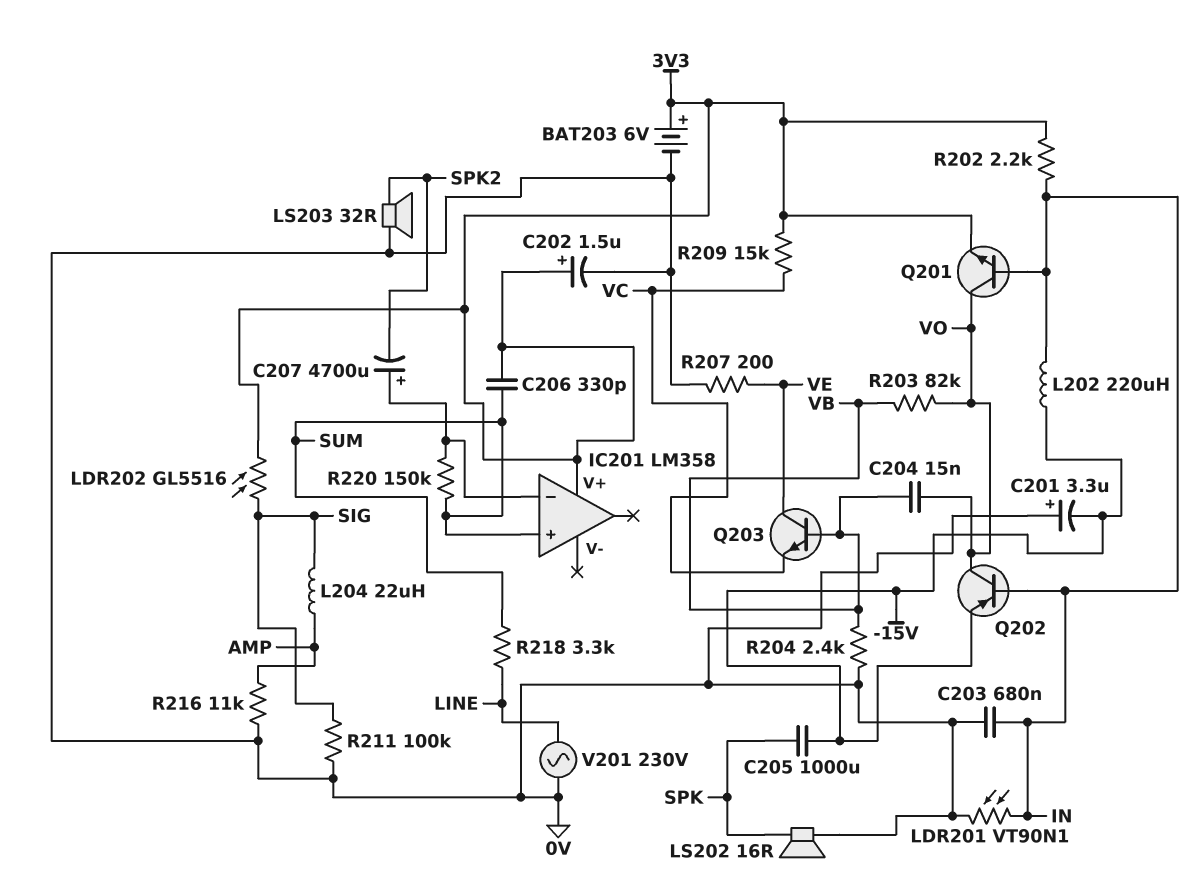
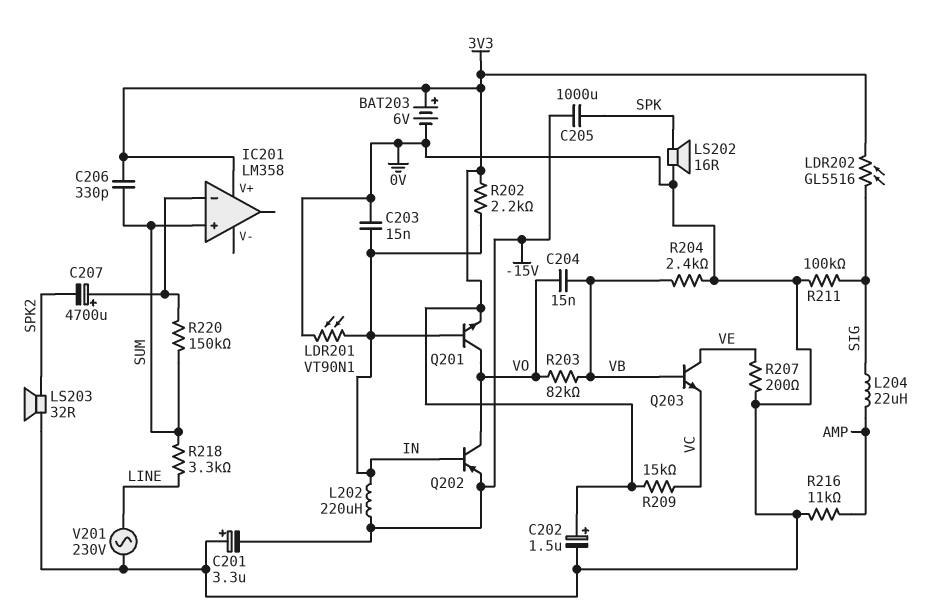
C203: 680nF (0V, IN) -> 15nF (0V, IN)

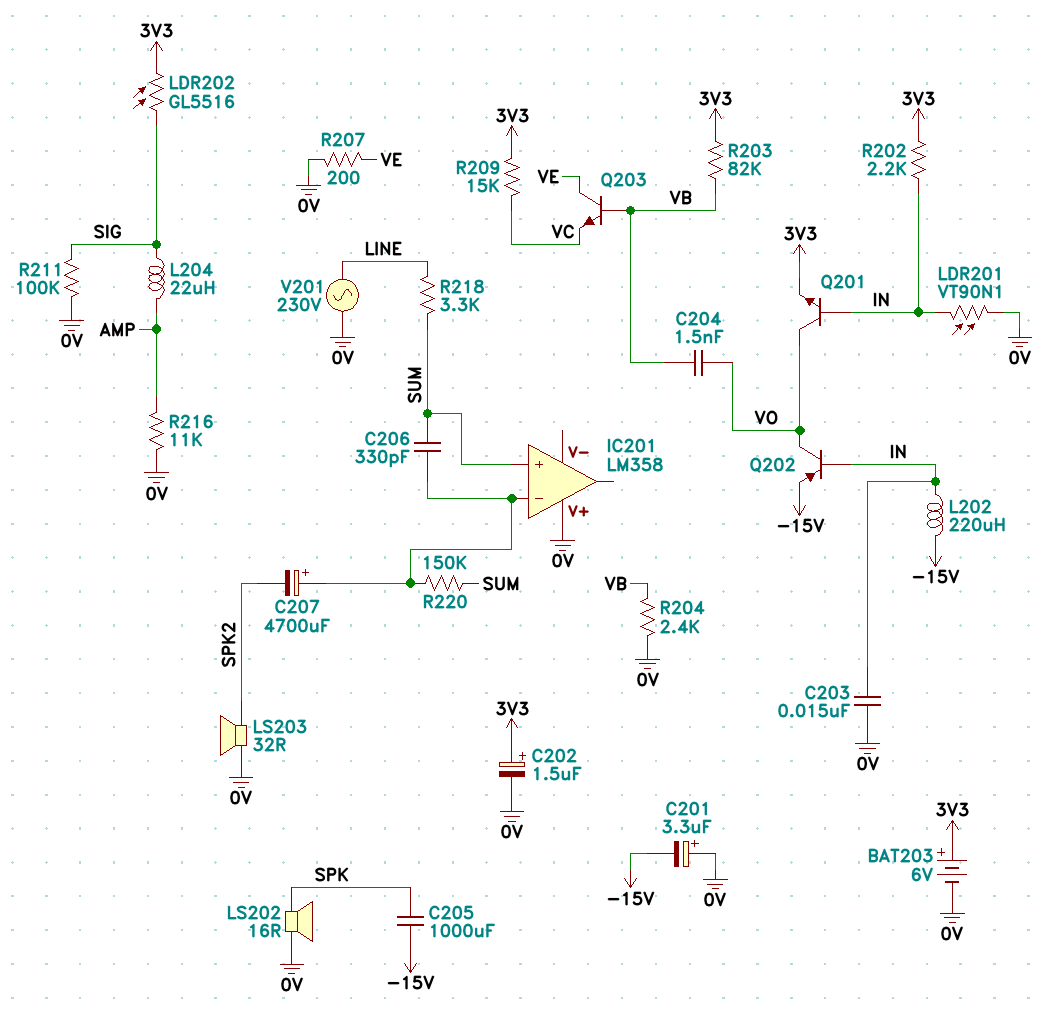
C204: 15nF (VB, VO) -> 1.5nF (VB, VO)
C206: 330pF (3V3, SUM) -> 330pF (IC201/in-, SUM)
IC201 pin V+: 3V3 -> 0V
R203: 82k (VB, VO) -> 82k (3V3, VB)

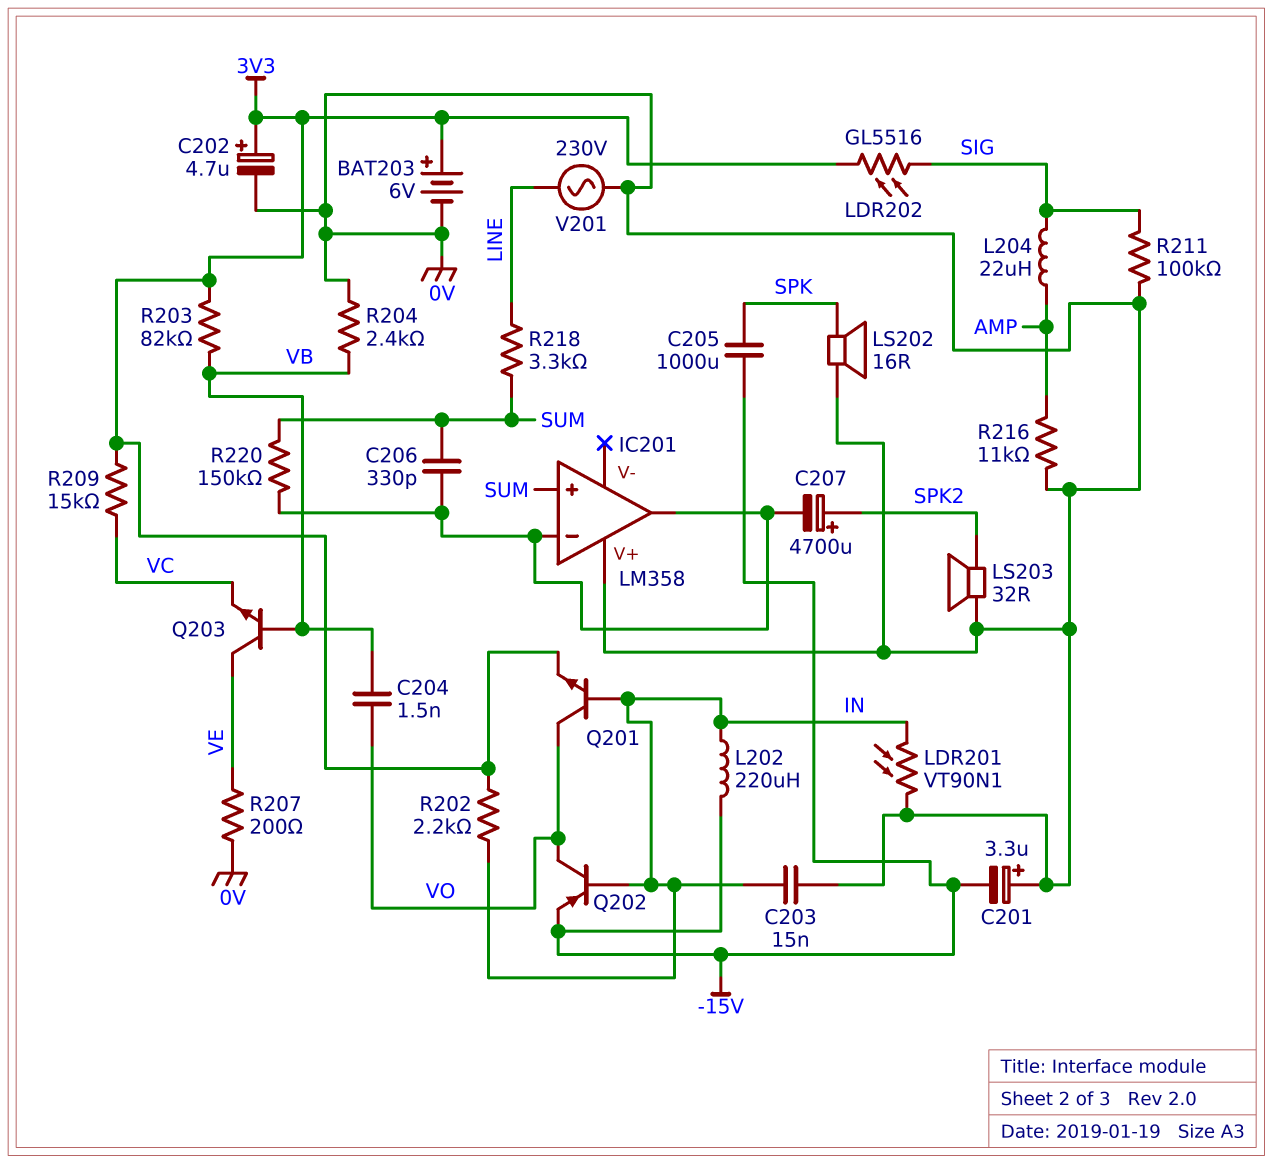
C202: 1.5uF (plus 3V3, minus 0V) -> 4.7uF (plus 3V3, minus 0V)
C207: 4700uF (plus IC201/in-, minus SPK2) -> 4700uF (plus SPK2, minus IC201/in-)
IC201 pin out: none -> IC201/in-

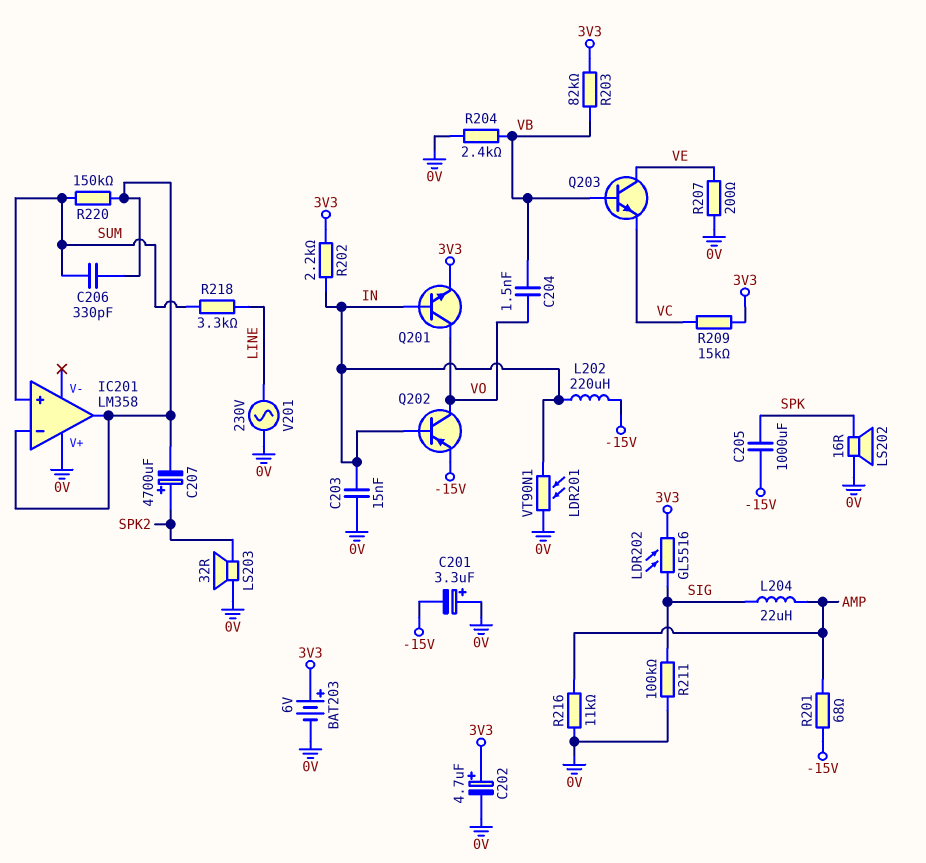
R201: none -> 68 (-15V, AMP)

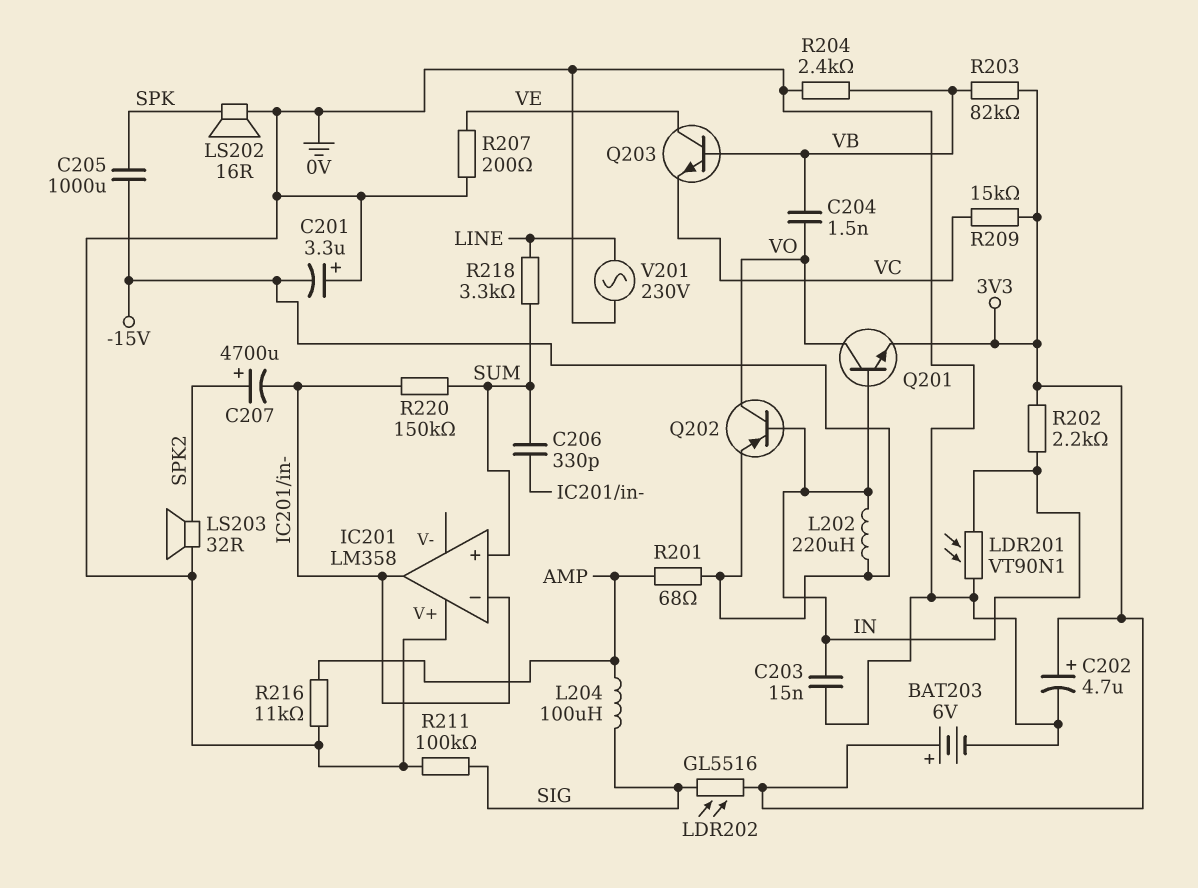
L204: 22uH (AMP, SIG) -> 100uH (AMP, SIG)

